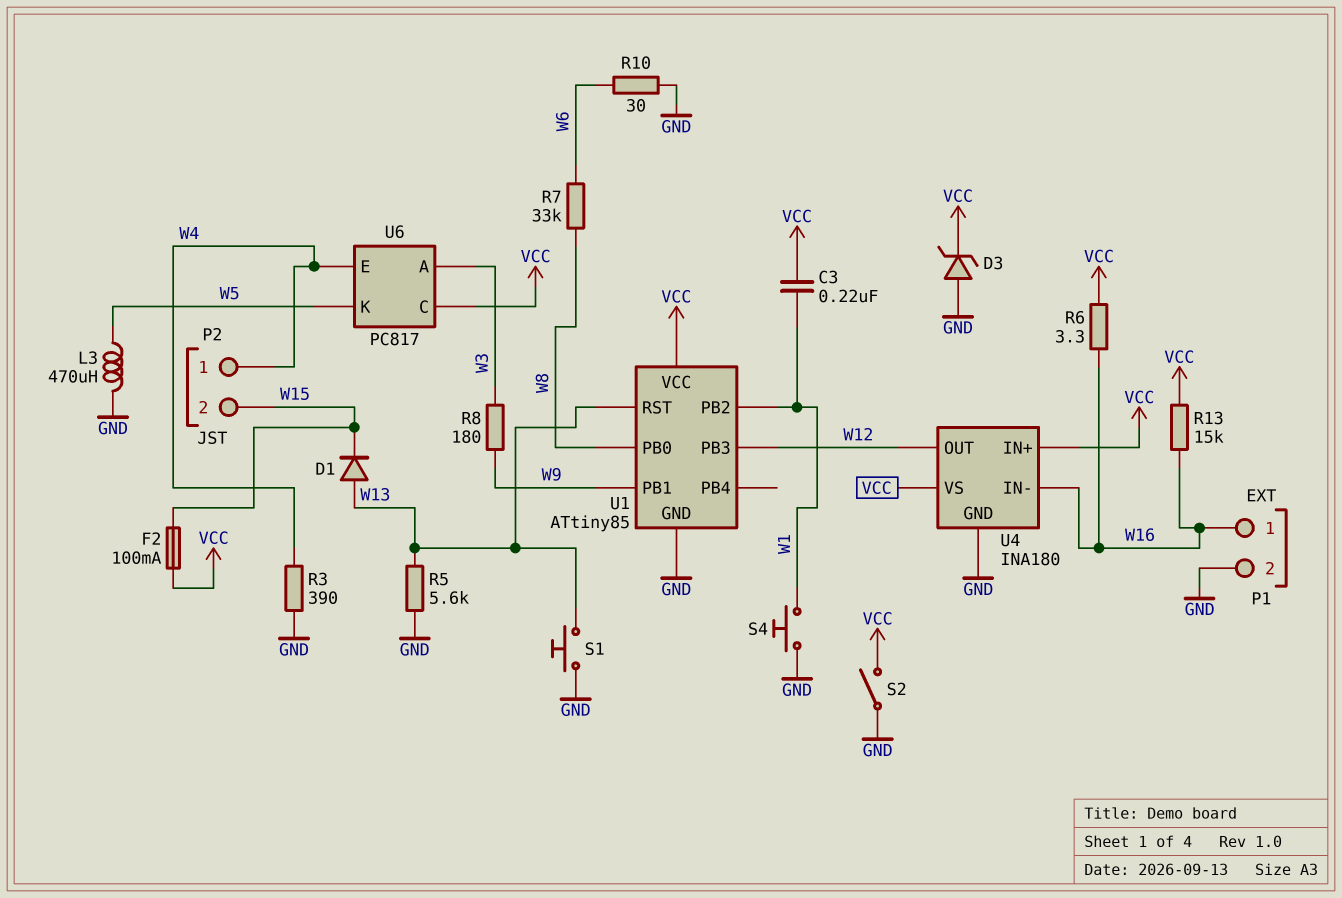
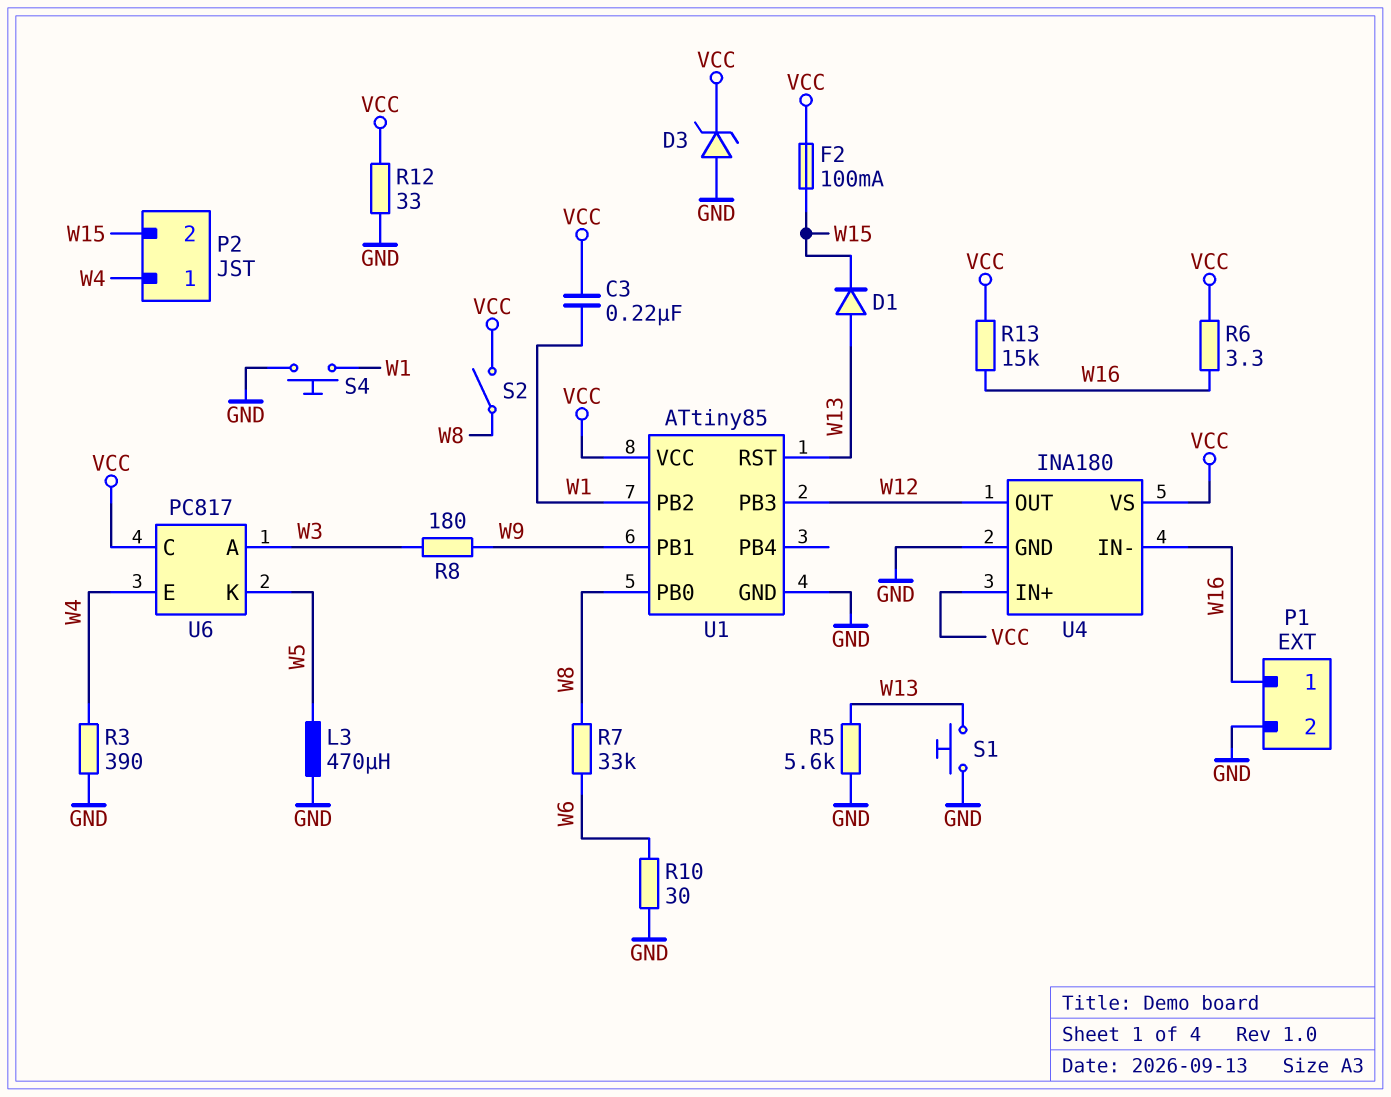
R12: none -> 33 (GND, VCC)
S2: switch (GND, VCC) -> switch (VCC, W8)

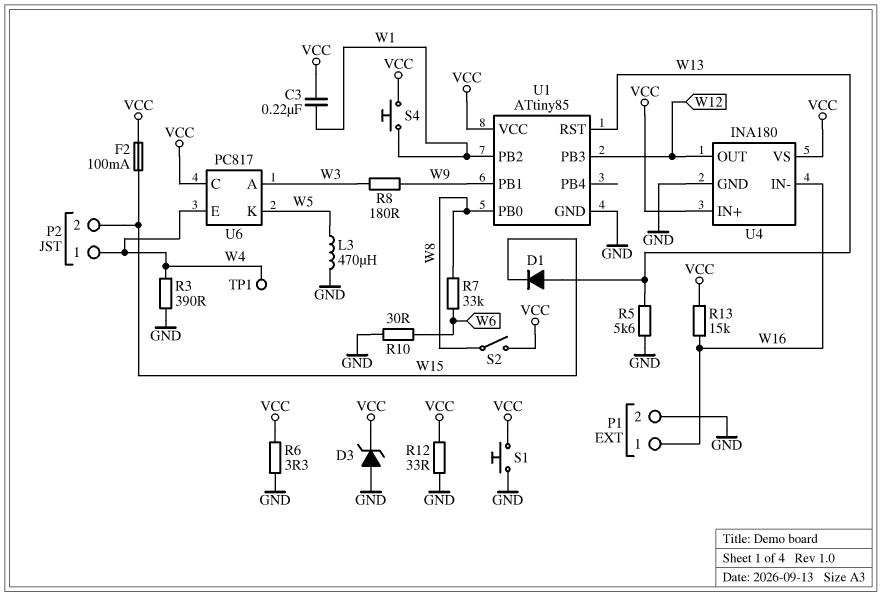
R6: 3.3 (VCC, W16) -> 3.3 (GND, VCC)
S1: button (GND, W13) -> button (GND, VCC)
S4: button (GND, W1) -> button (VCC, W1)
TP1: none -> test point (W4)

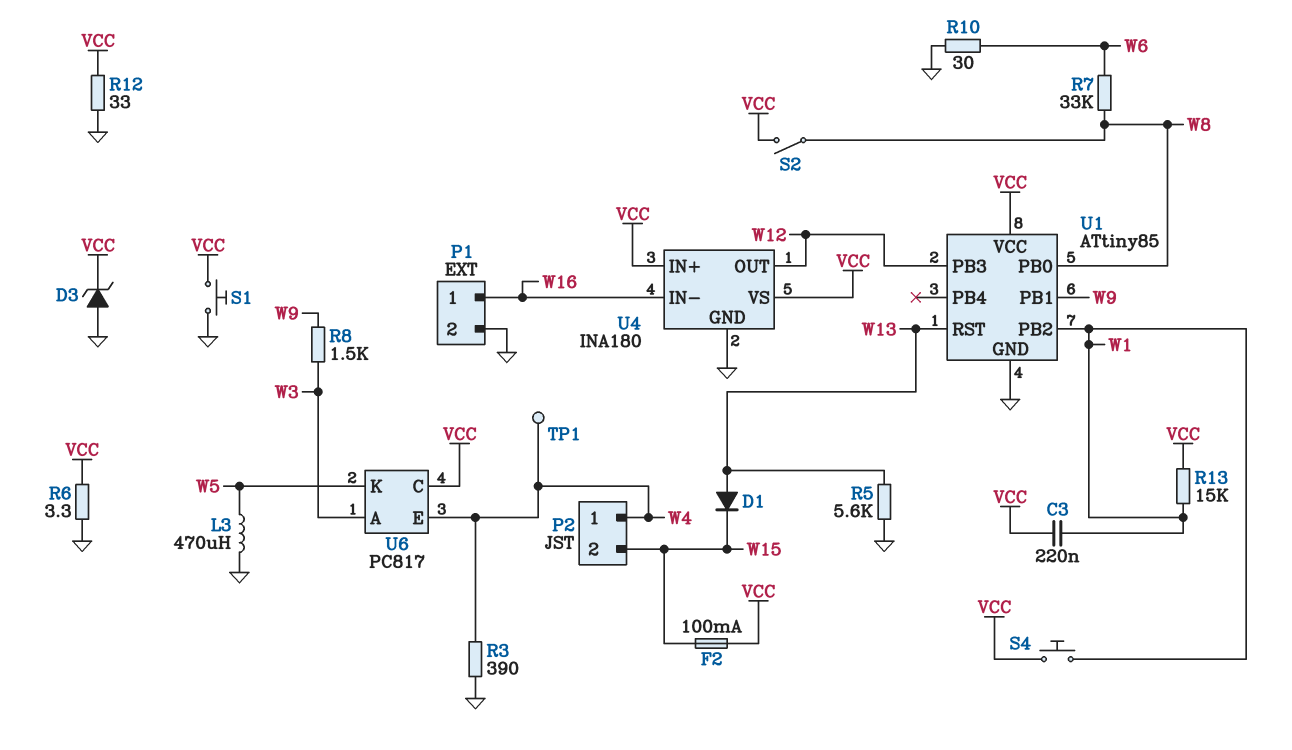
R8: 180 (W3, W9) -> 1.5k (W3, W9)
R13: 15k (VCC, W16) -> 15k (VCC, W1)

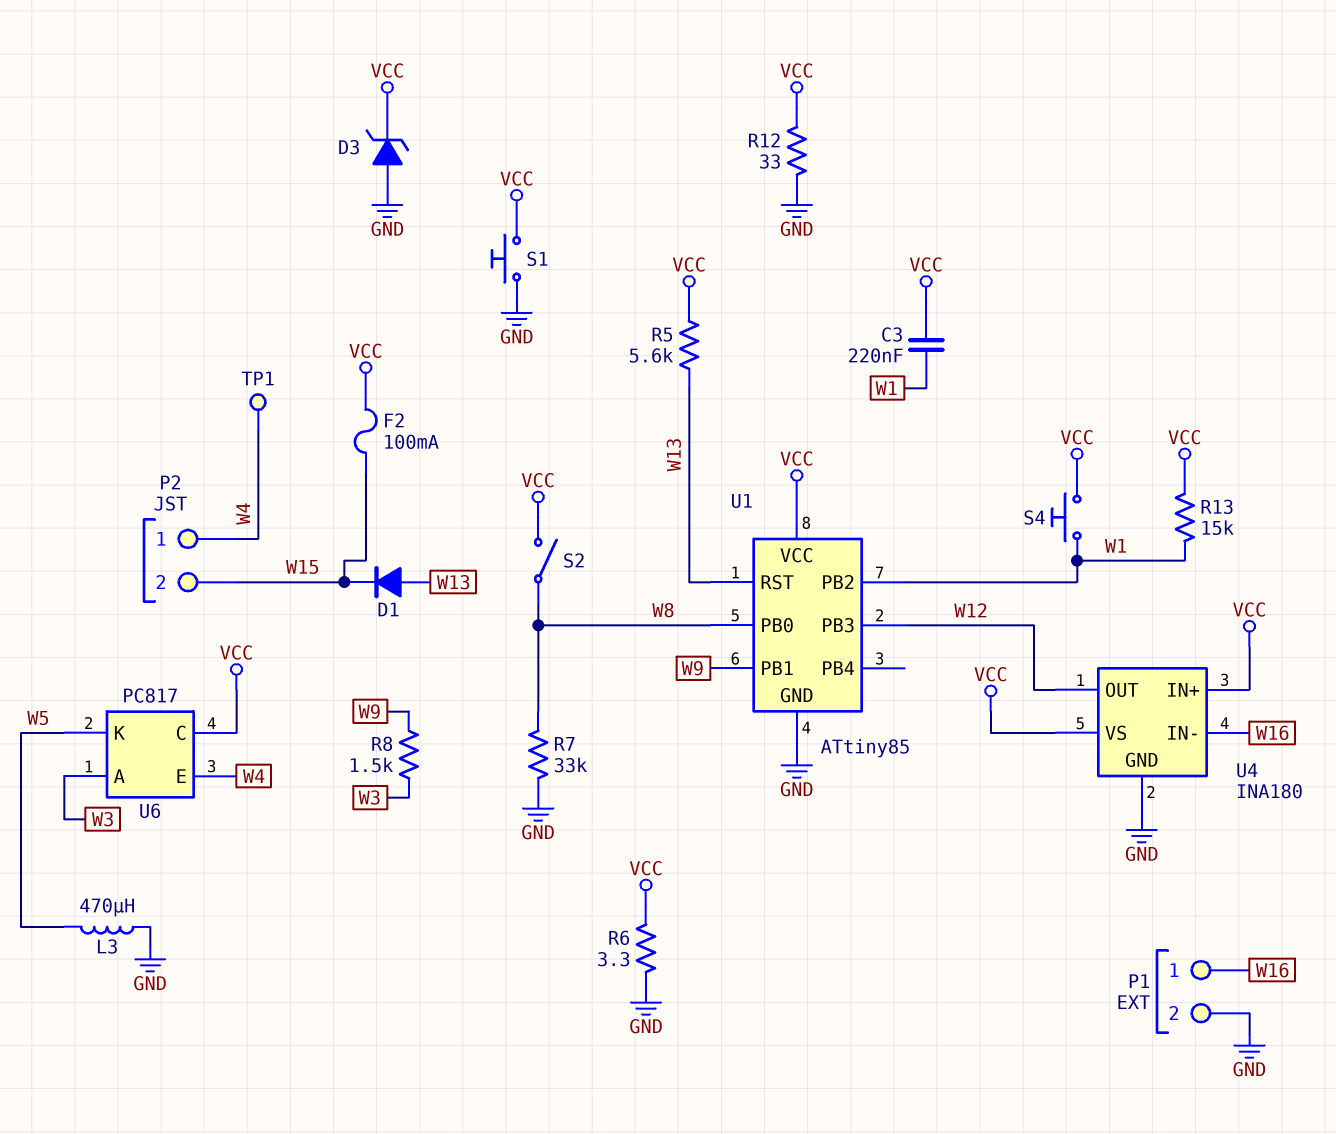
R3: 390 (GND, W4) -> none
R5: 5.6k (GND, W13) -> 5.6k (VCC, W13)
R7: 33k (W6, W8) -> 33k (GND, W8)
R10: 30 (GND, W6) -> none

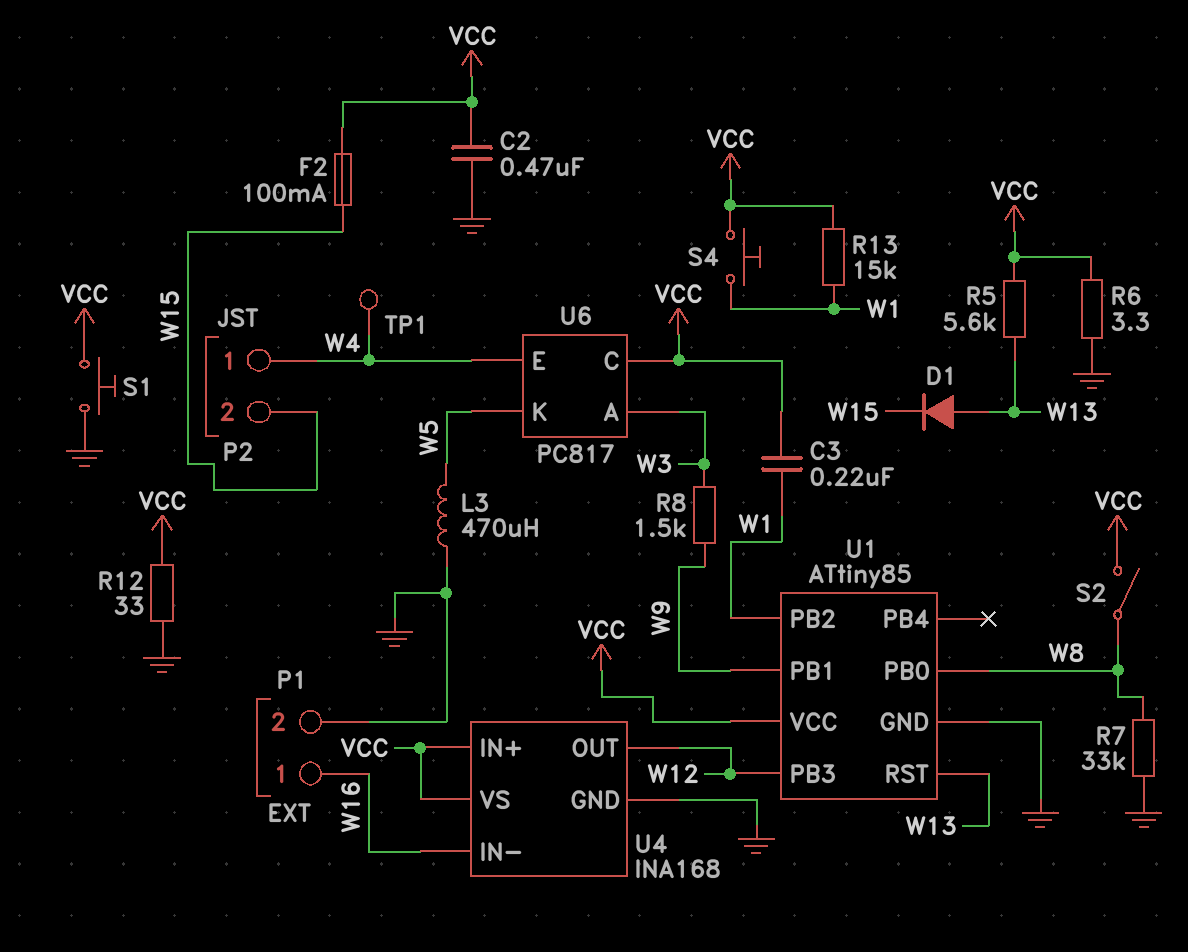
C2: none -> 470nF (GND, VCC)
D3: zener (A GND, K VCC) -> none
U4: INA180 -> INA168

